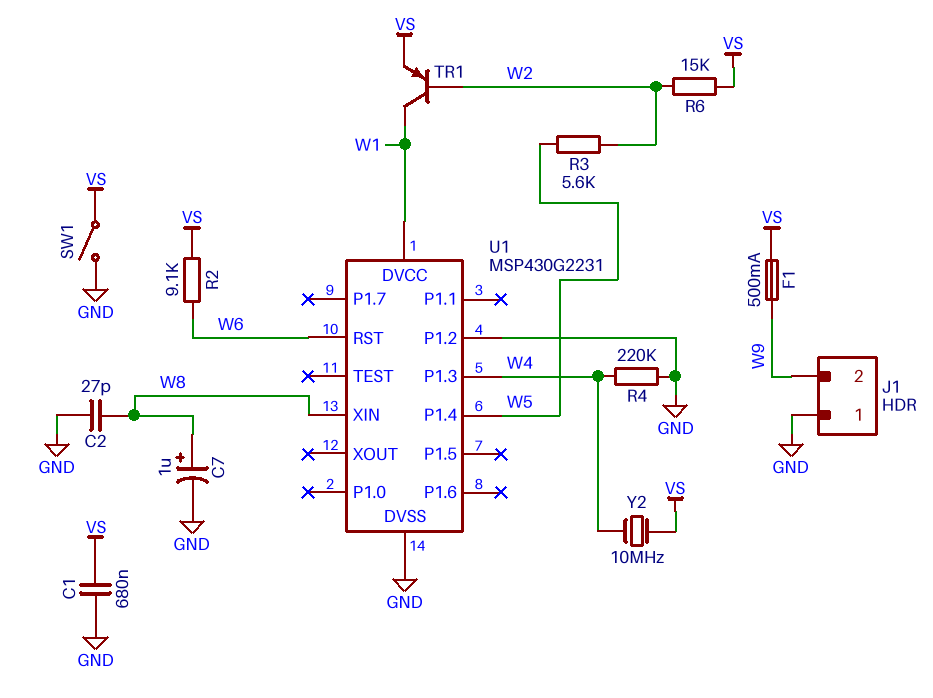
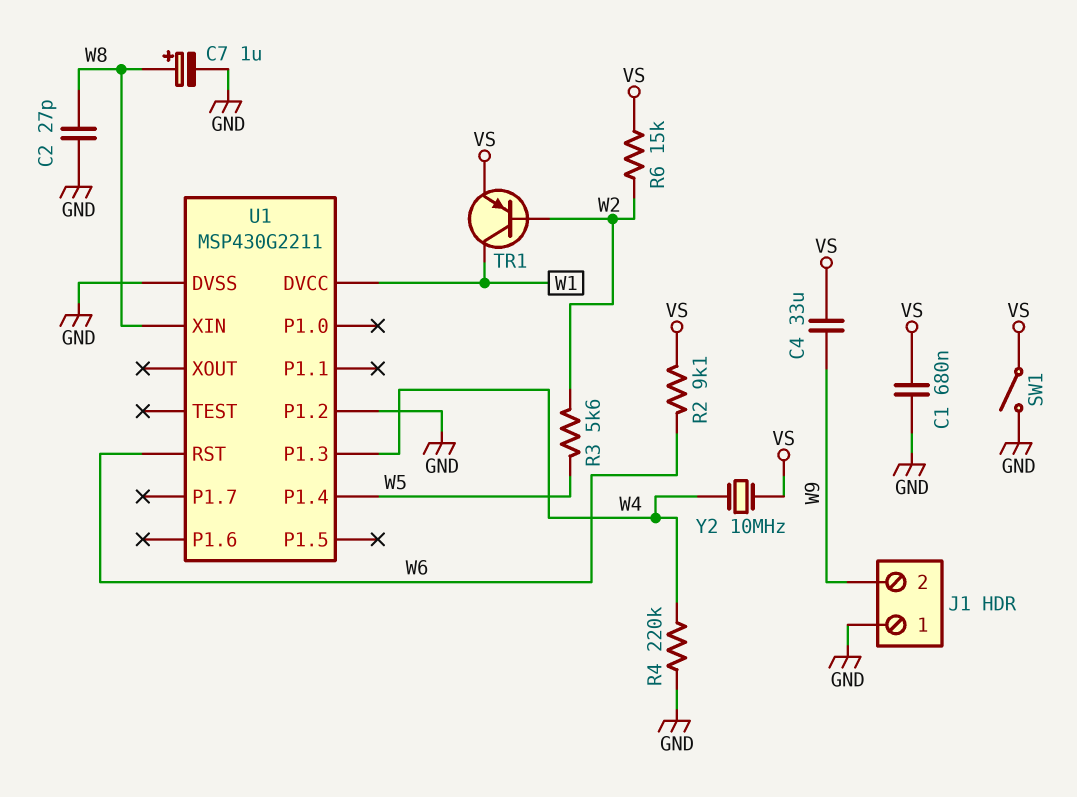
C4: none -> 33uF (VS, W9)
F1: 500mA (VS, W9) -> none
U1: MSP430G2231 -> MSP430G2211

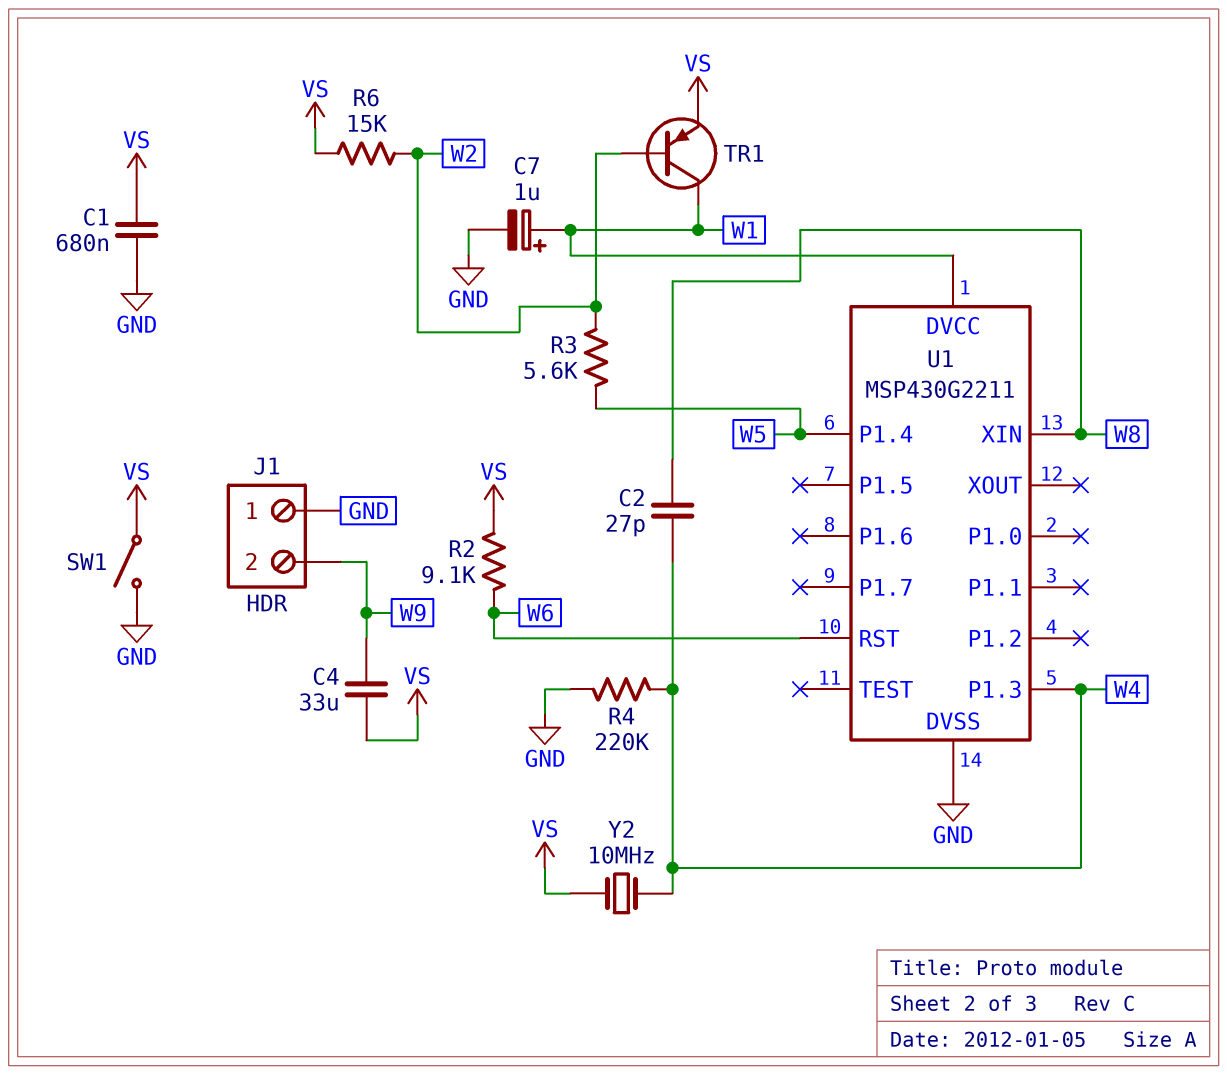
C2: 27pF (GND, W8) -> 27pF (W4, W8)
C7: 1uF (plus W8, minus GND) -> 1uF (plus W1, minus GND)
U1 pin P1.2: GND -> none

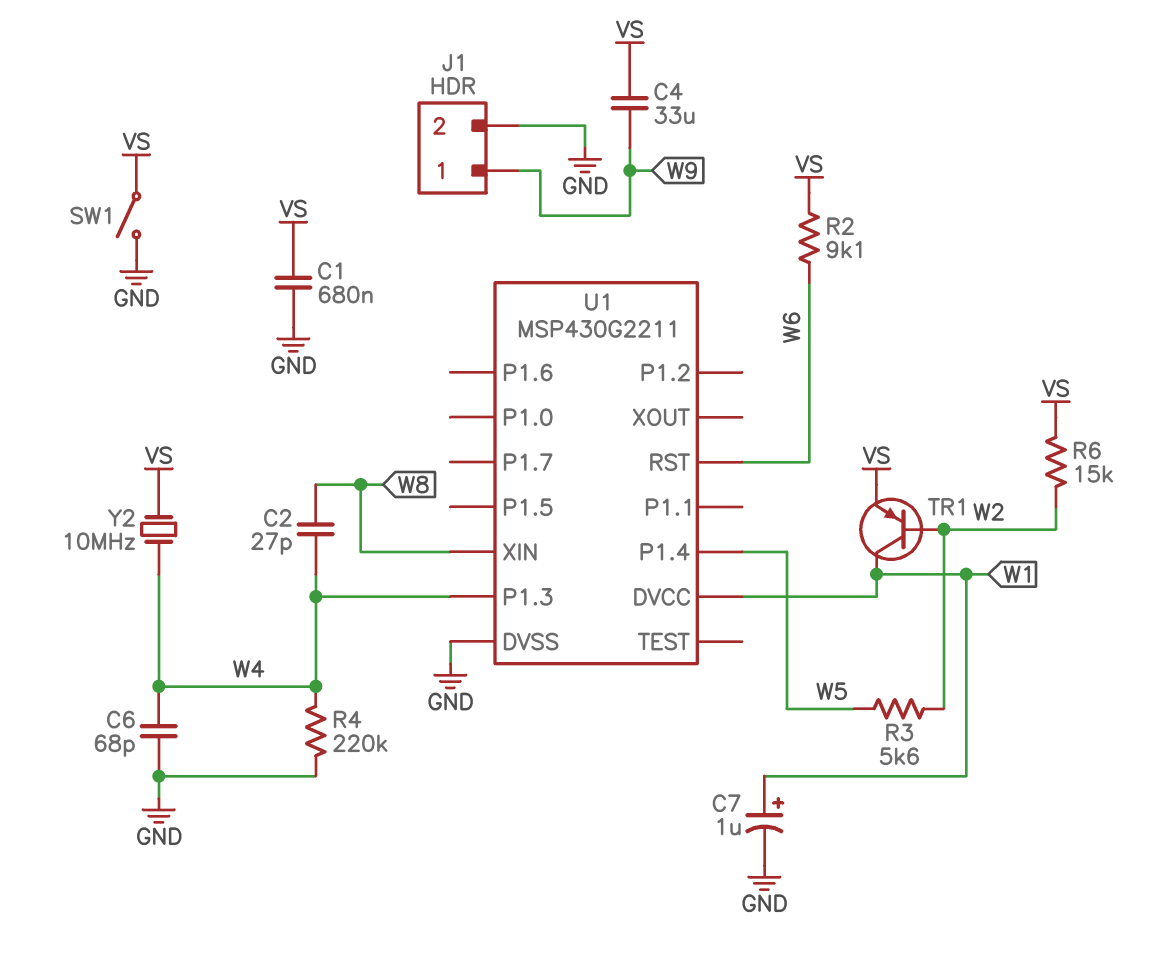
C6: none -> 68pF (GND, W4)
J1 pin 1: GND -> W9
J1 pin 2: W9 -> GND

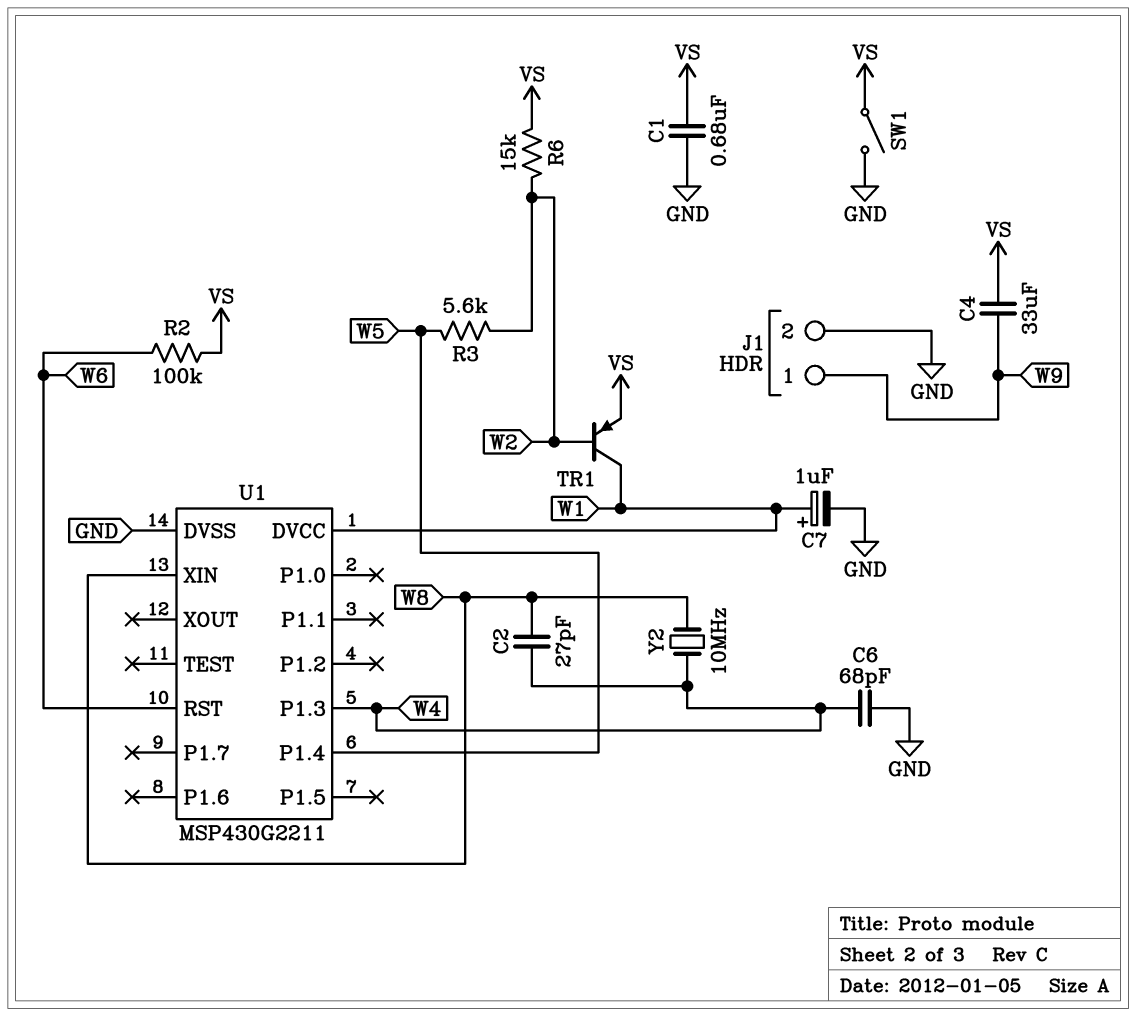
R2: 9.1k (VS, W6) -> 100k (VS, W6)
R4: 220k (GND, W4) -> none
Y2: 10MHz (VS, W4) -> 10MHz (W4, W8)

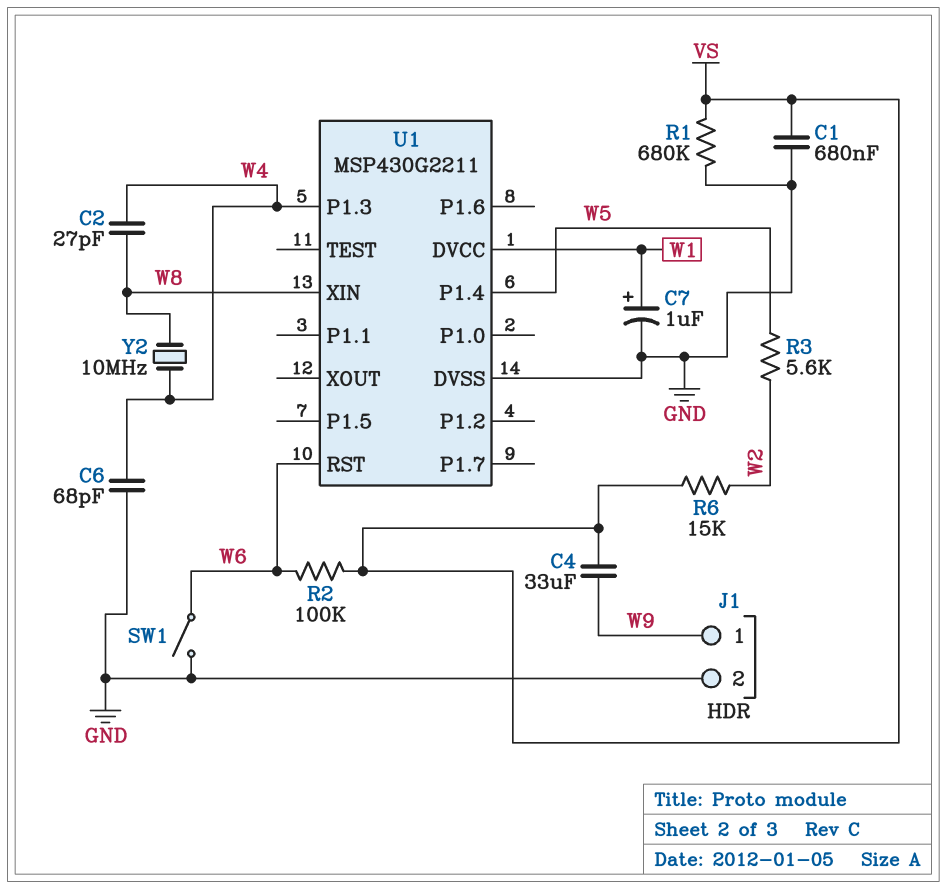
R1: none -> 680k (GND, VS)
SW1: switch (GND, VS) -> switch (GND, W6)
TR1: PNP (B W2, C W1, E VS) -> none

